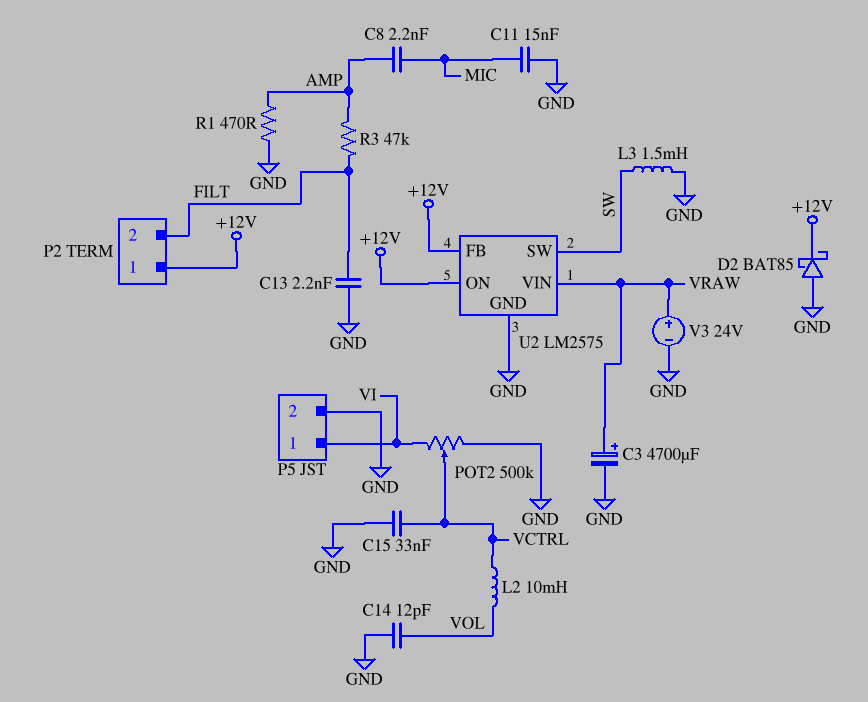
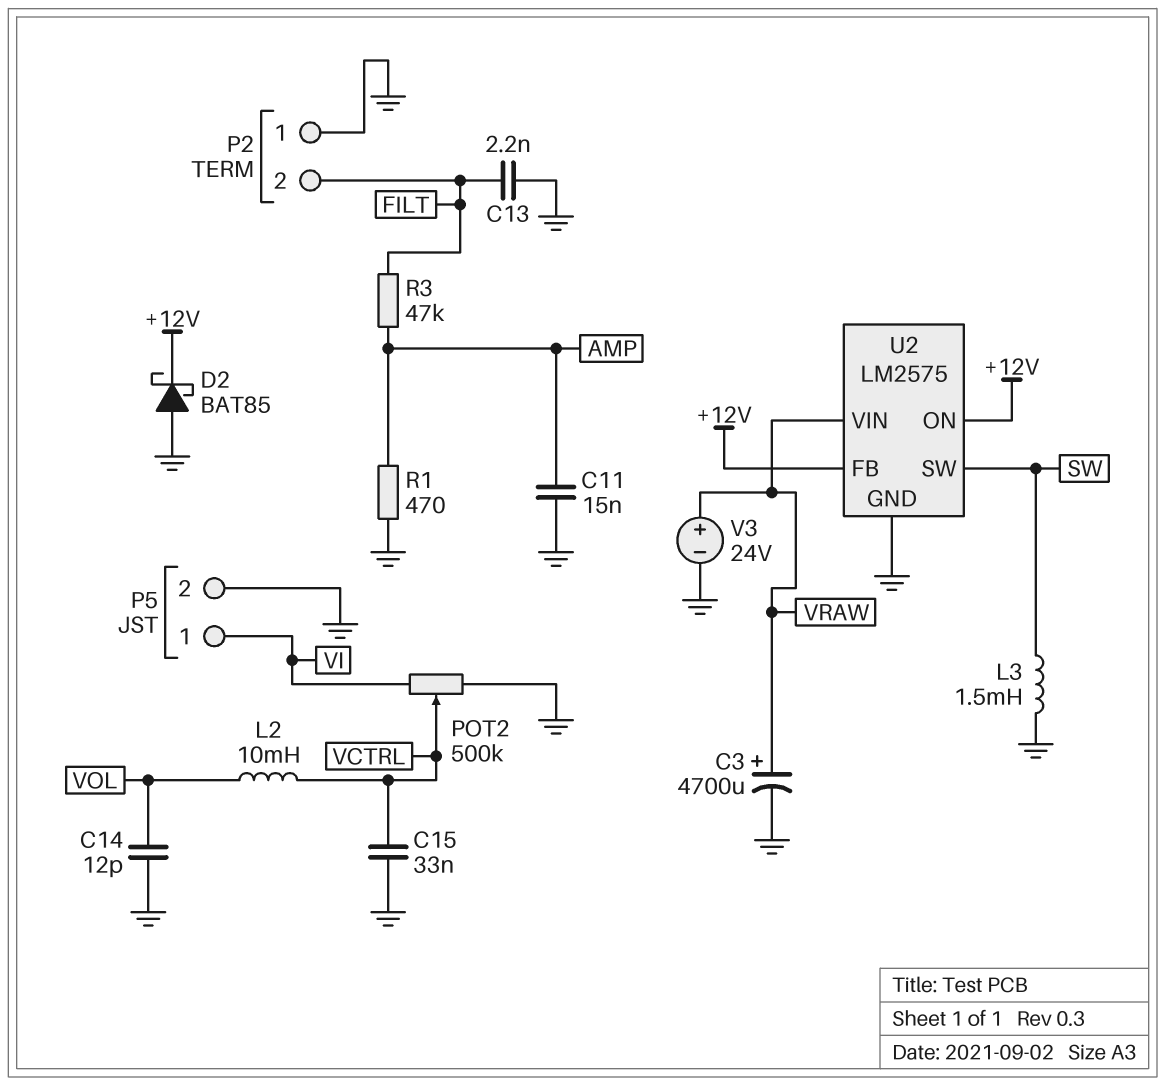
C8: 2.2nF (AMP, MIC) -> none
C11: 15nF (GND, MIC) -> 15nF (AMP, GND)
P2 pin 1: +12V -> GND

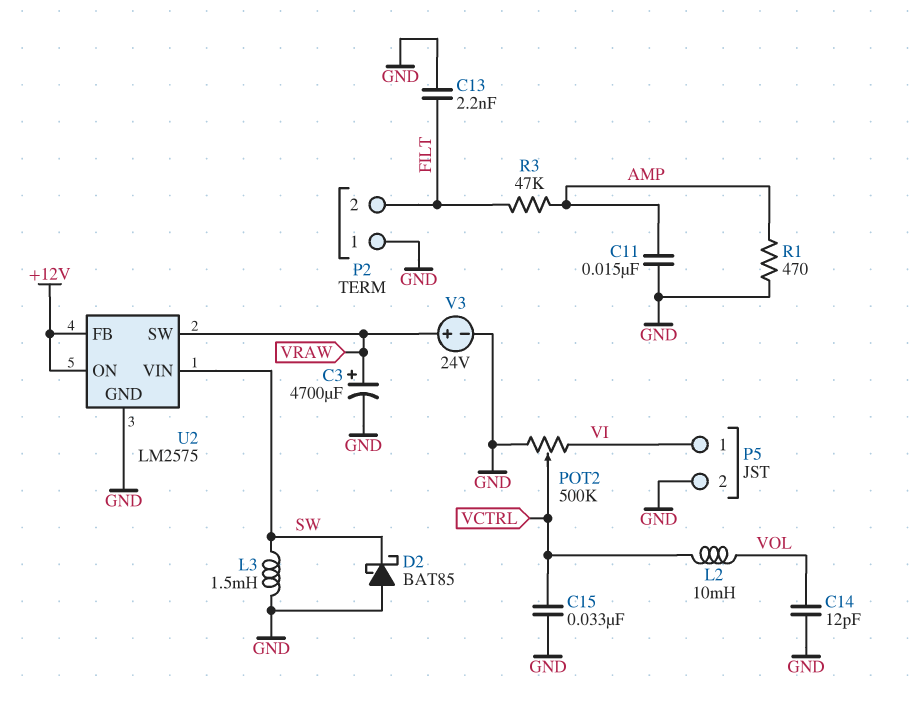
D2: schottky BAT85 (A GND, K +12V) -> schottky BAT85 (A GND, K SW)
U2 pin SW: SW -> VRAW
U2 pin VIN: VRAW -> SW

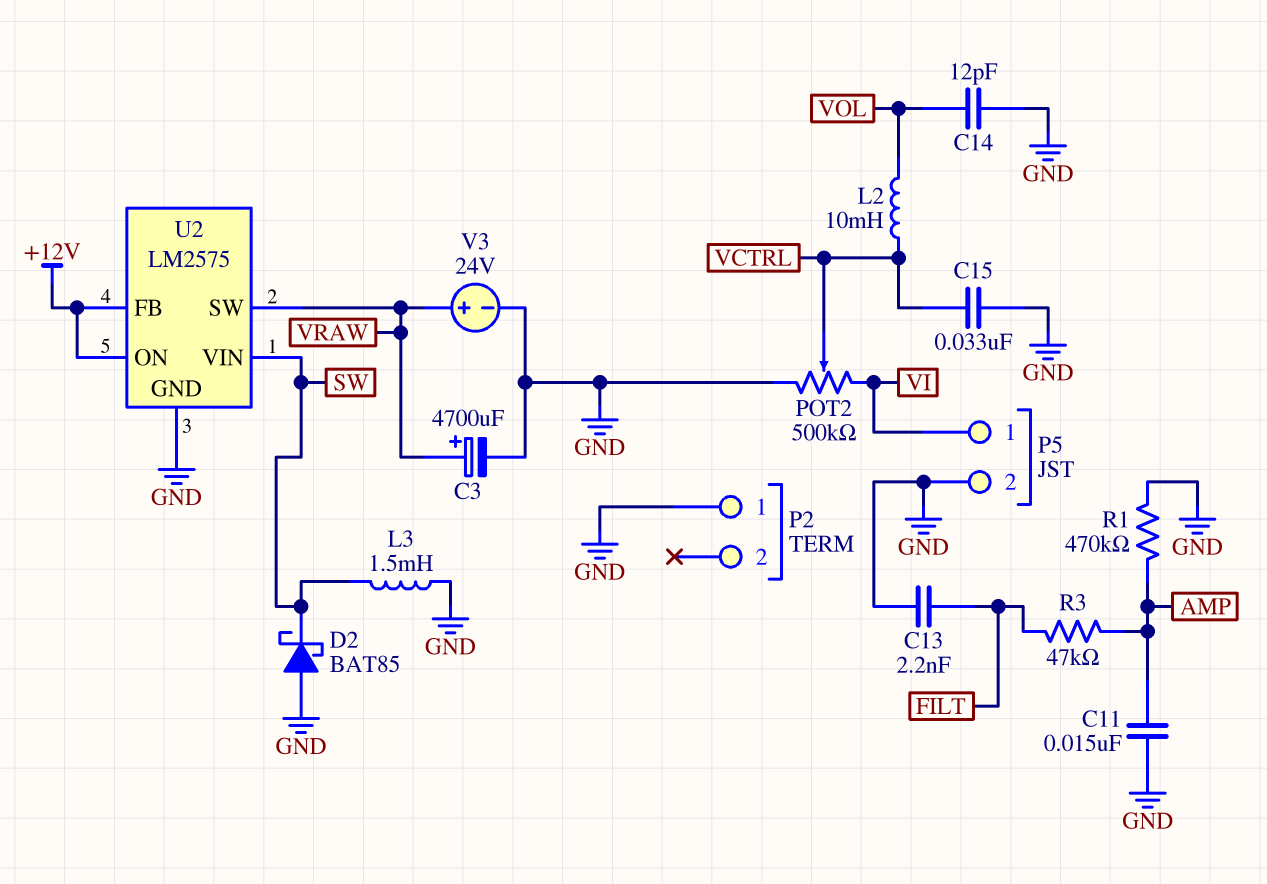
P2 pin 2: FILT -> none
R1: 470 (AMP, GND) -> 470k (AMP, GND)

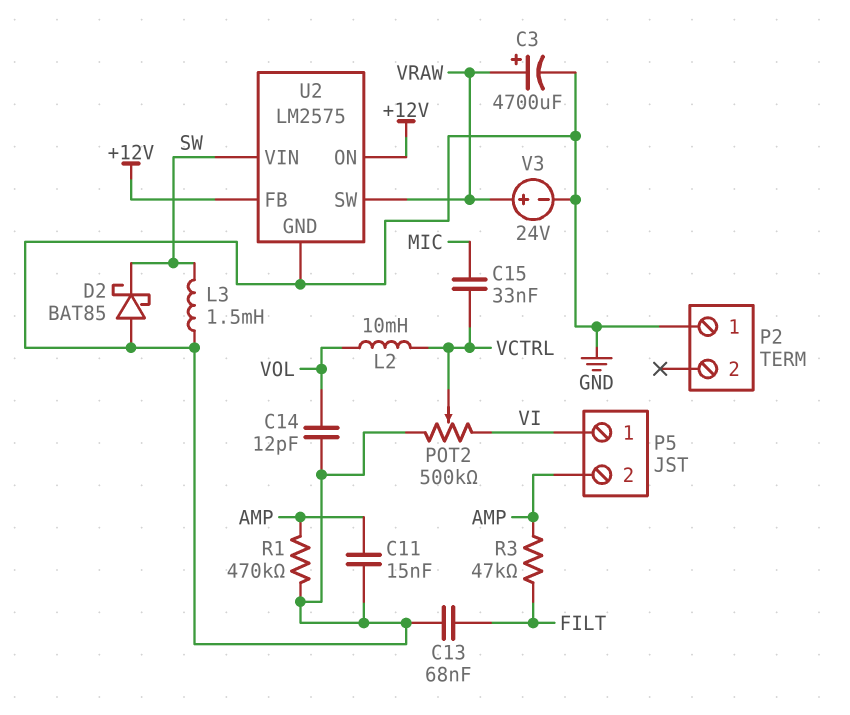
C13: 2.2nF (FILT, GND) -> 68nF (FILT, GND)
C15: 33nF (GND, VCTRL) -> 33nF (MIC, VCTRL)
P5 pin 2: GND -> AMP

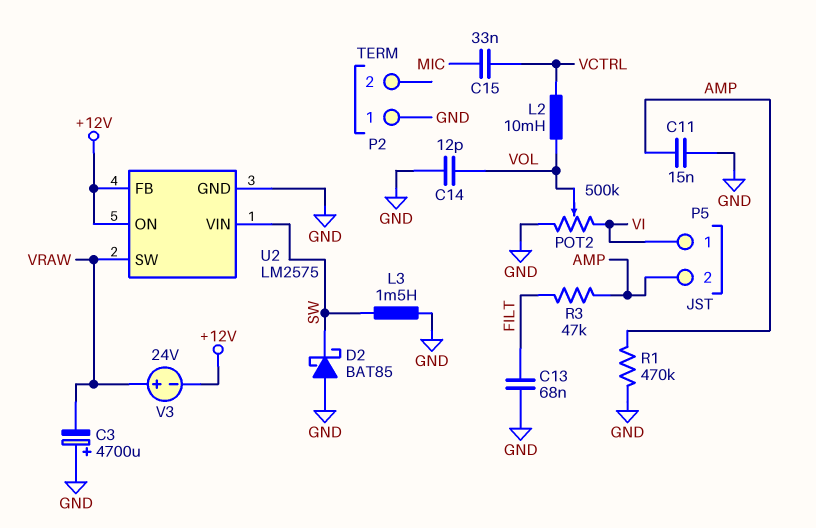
C3: 4700uF (plus VRAW, minus GND) -> 4700uF (plus GND, minus VRAW)
POT2: 500k (GND, VI, wiper VCTRL) -> 500k (GND, VI, wiper VOL)
V3: 24V (plus VRAW, minus GND) -> 24V (plus VRAW, minus +12V)

